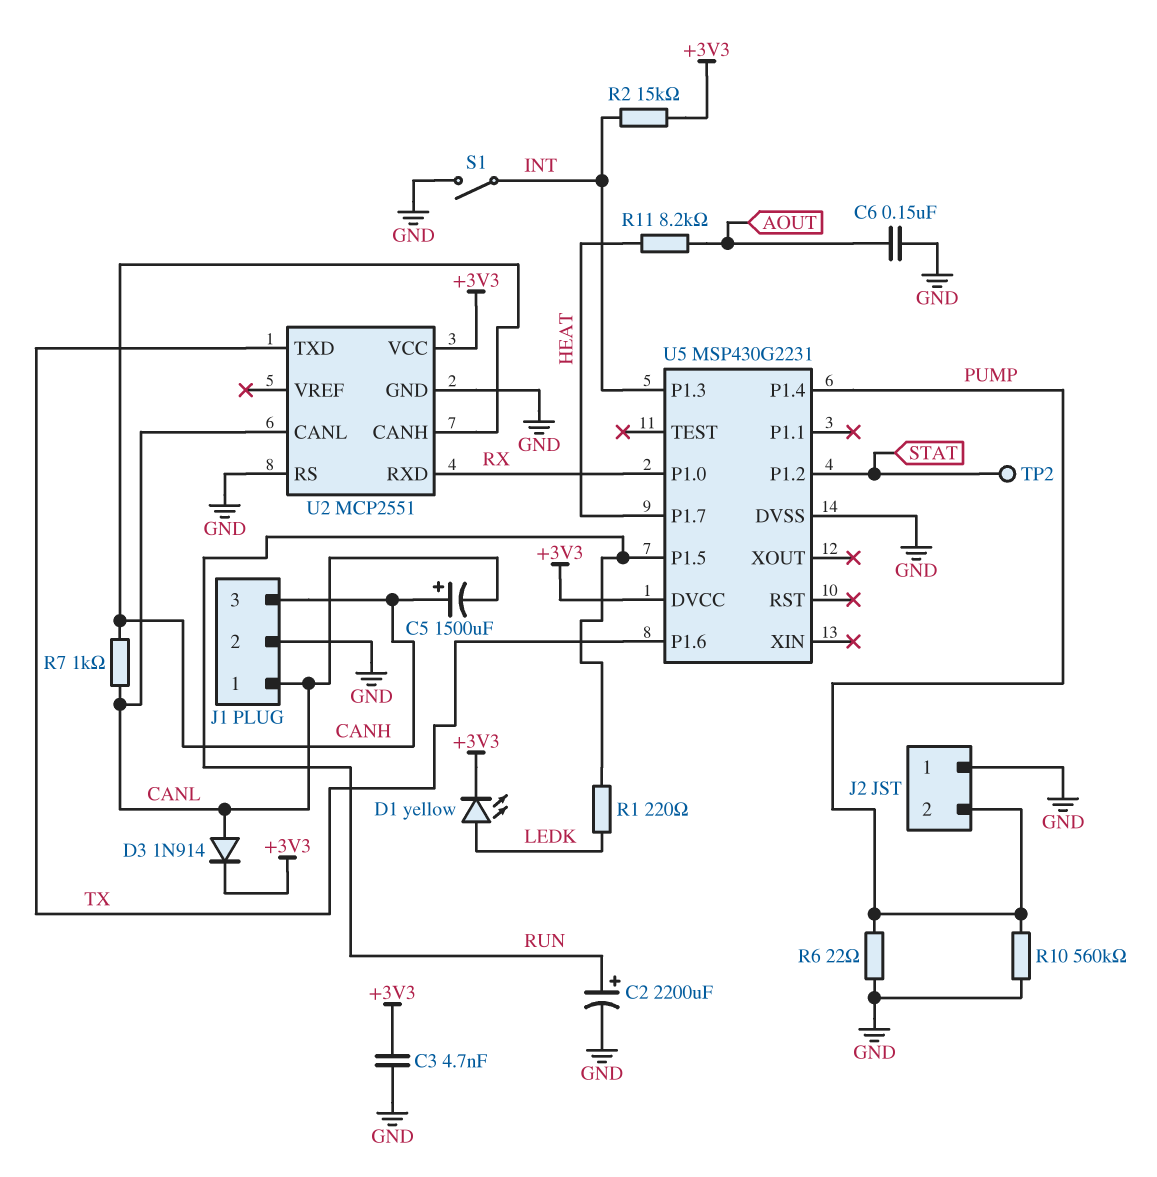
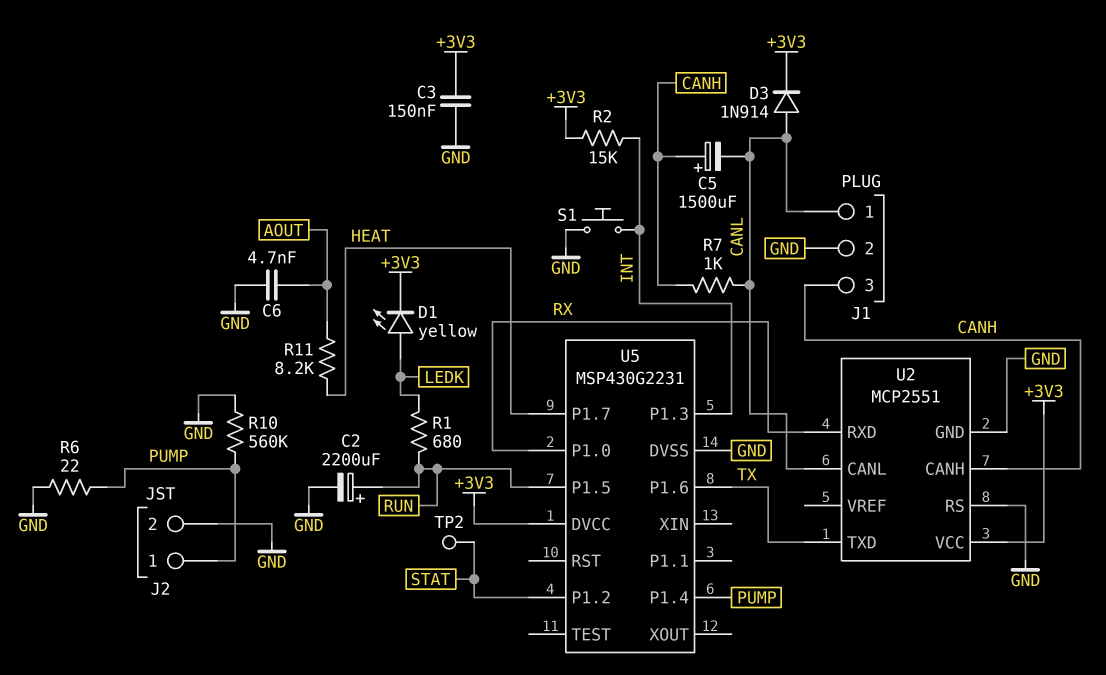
C3: 4.7nF (+3V3, GND) -> 150nF (+3V3, GND)
C6: 150nF (AOUT, GND) -> 4.7nF (AOUT, GND)
J2 pin 1: GND -> PUMP
J2 pin 2: PUMP -> GND
R1: 220 (LEDK, RUN) -> 680 (LEDK, RUN)
S1: switch (GND, INT) -> button (GND, INT)

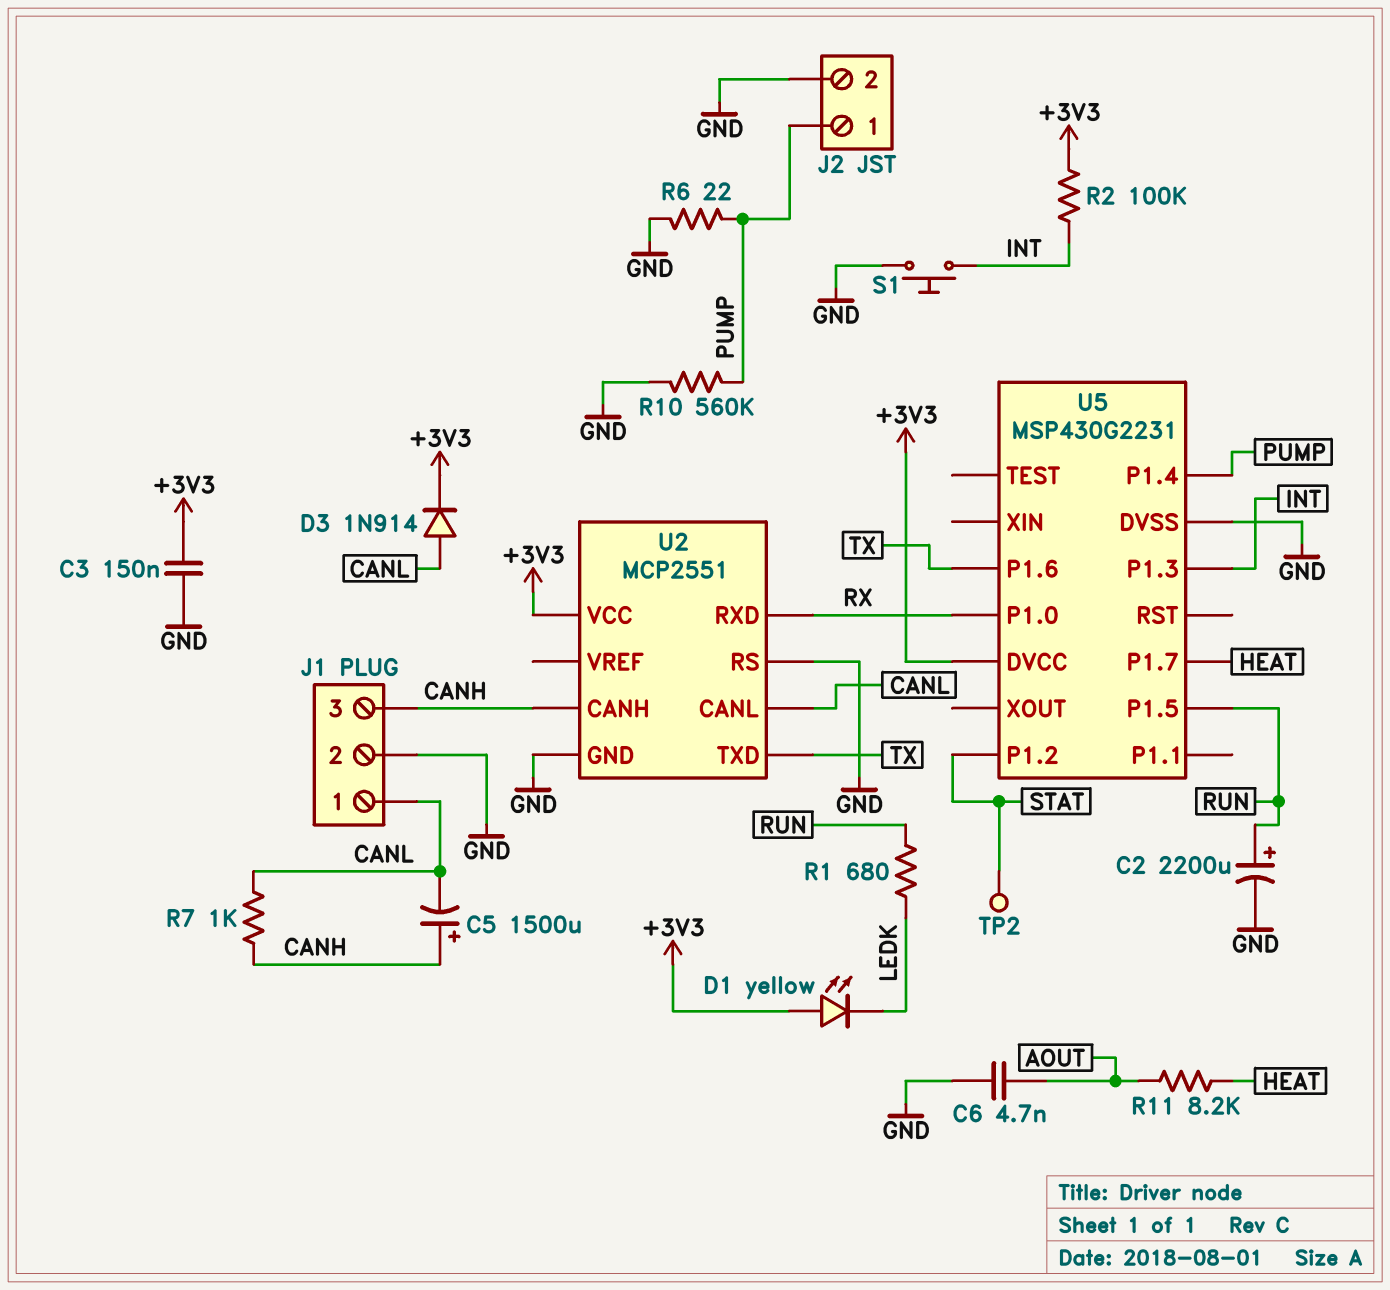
D1: LED yellow (A LEDK, K +3V3) -> LED yellow (A +3V3, K LEDK)
R2: 15k (+3V3, INT) -> 100k (+3V3, INT)

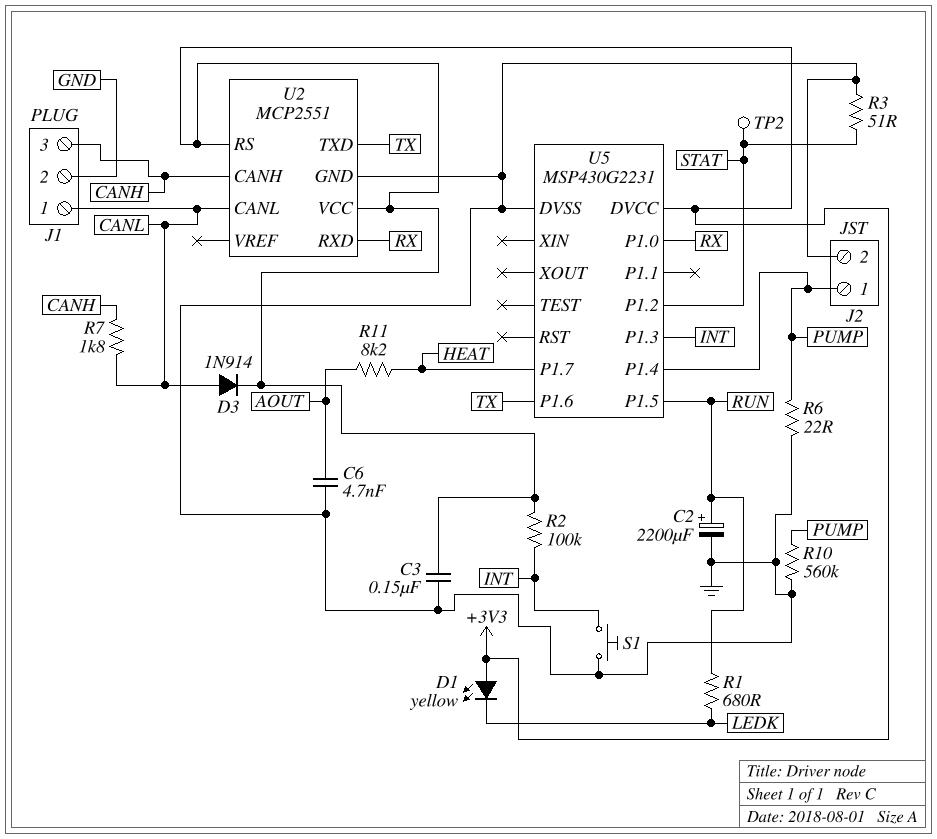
C5: 1500uF (plus CANH, minus CANL) -> none
R3: none -> 51 (GND, STAT)
R7: 1k (CANH, CANL) -> 1.8k (CANH, CANL)
U2 pin RS: GND -> +3V3

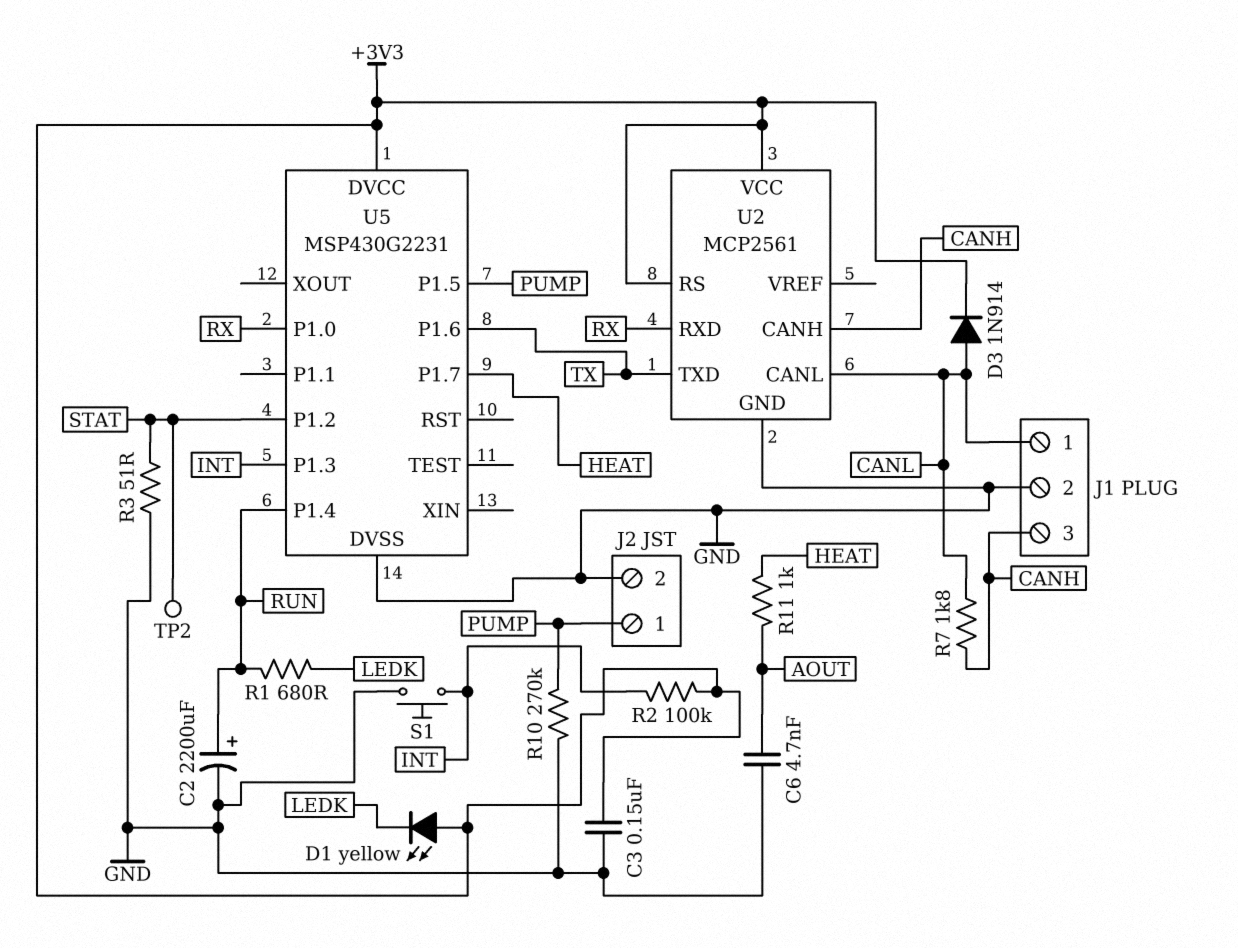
R6: 22 (GND, PUMP) -> none
R10: 560k (GND, PUMP) -> 270k (GND, PUMP)
R11: 8.2k (AOUT, HEAT) -> 1k (AOUT, HEAT)
U2: MCP2551 -> MCP2561
U5 pin P1.4: PUMP -> RUN
U5 pin P1.5: RUN -> PUMP

